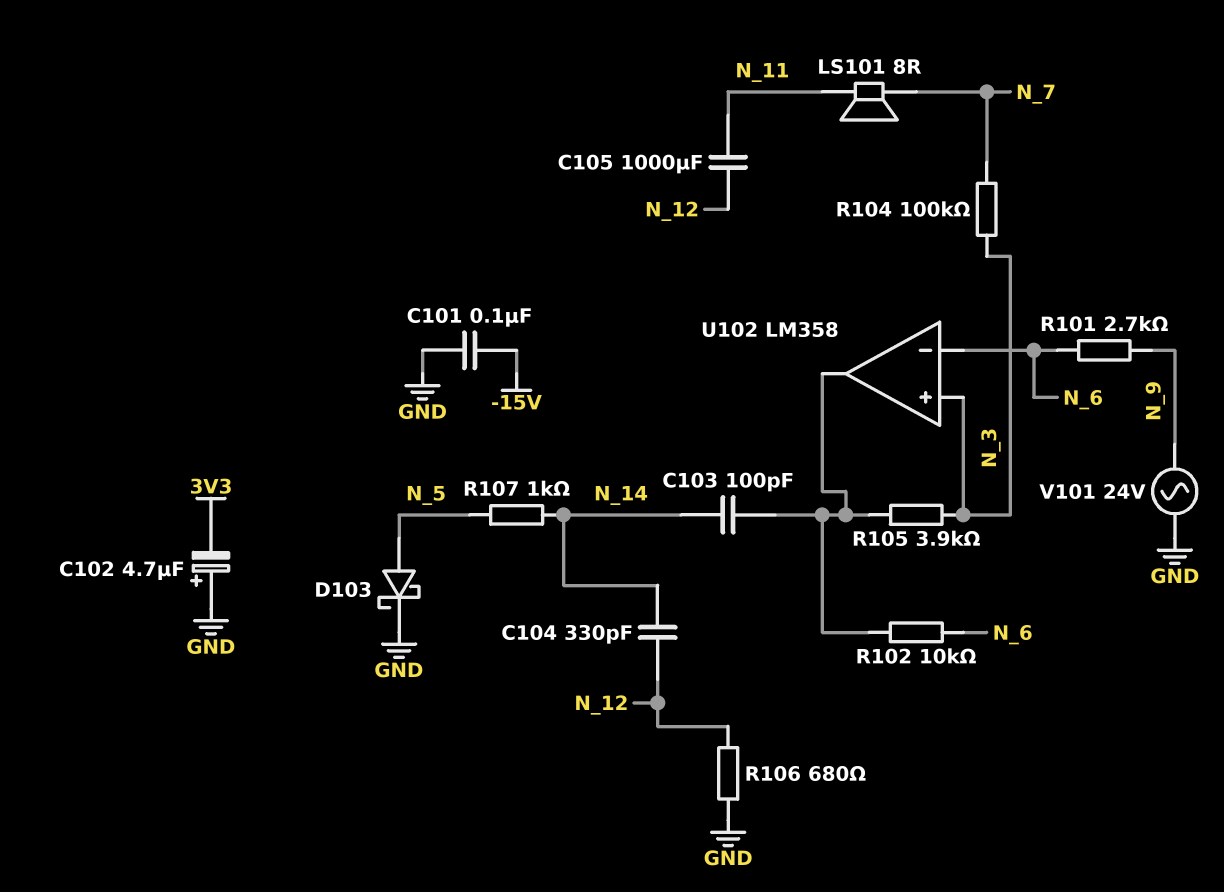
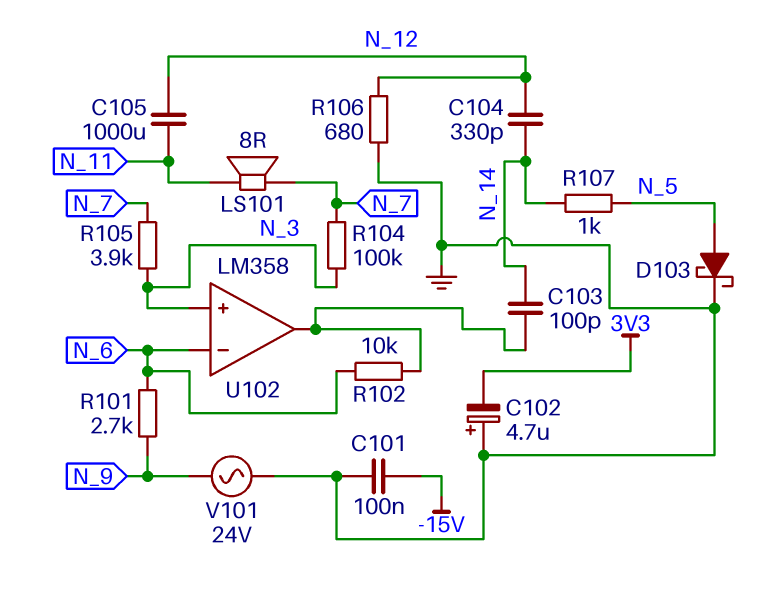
R105: 3.9k (N_3, U102/out) -> 3.9k (N_3, N_7)

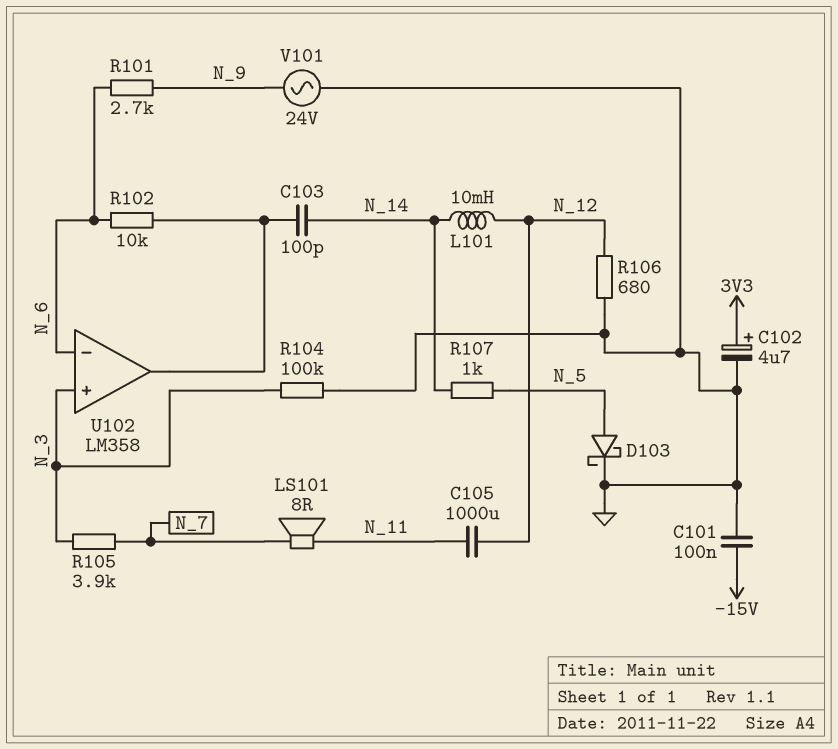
C102: 4.7uF (plus GND, minus 3V3) -> 4.7uF (plus 3V3, minus GND)
C104: 330pF (N_12, N_14) -> none
L101: none -> 10mH (N_12, N_14)
R104: 100k (N_3, N_7) -> 100k (GND, N_3)

